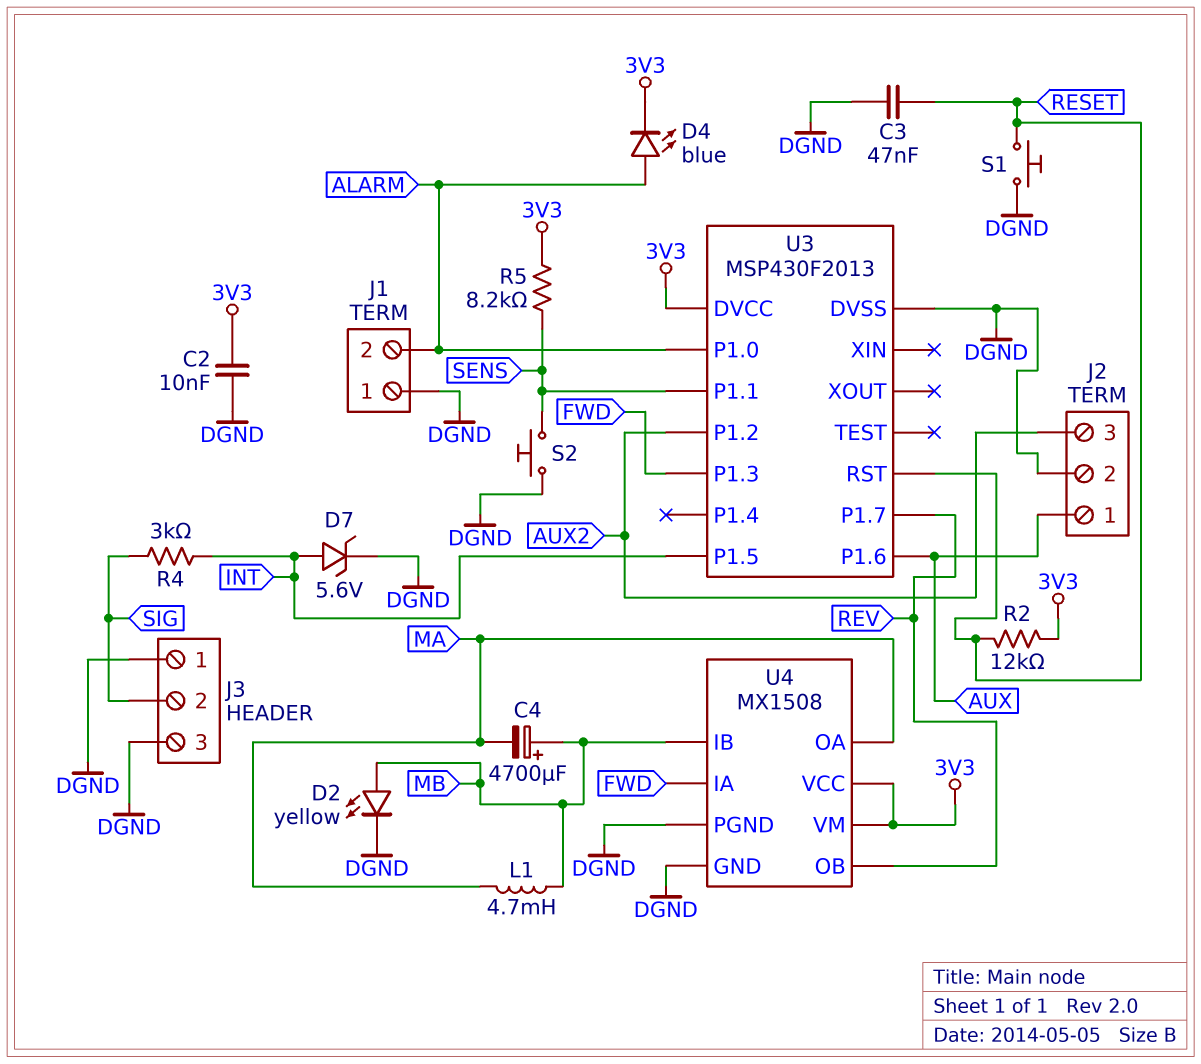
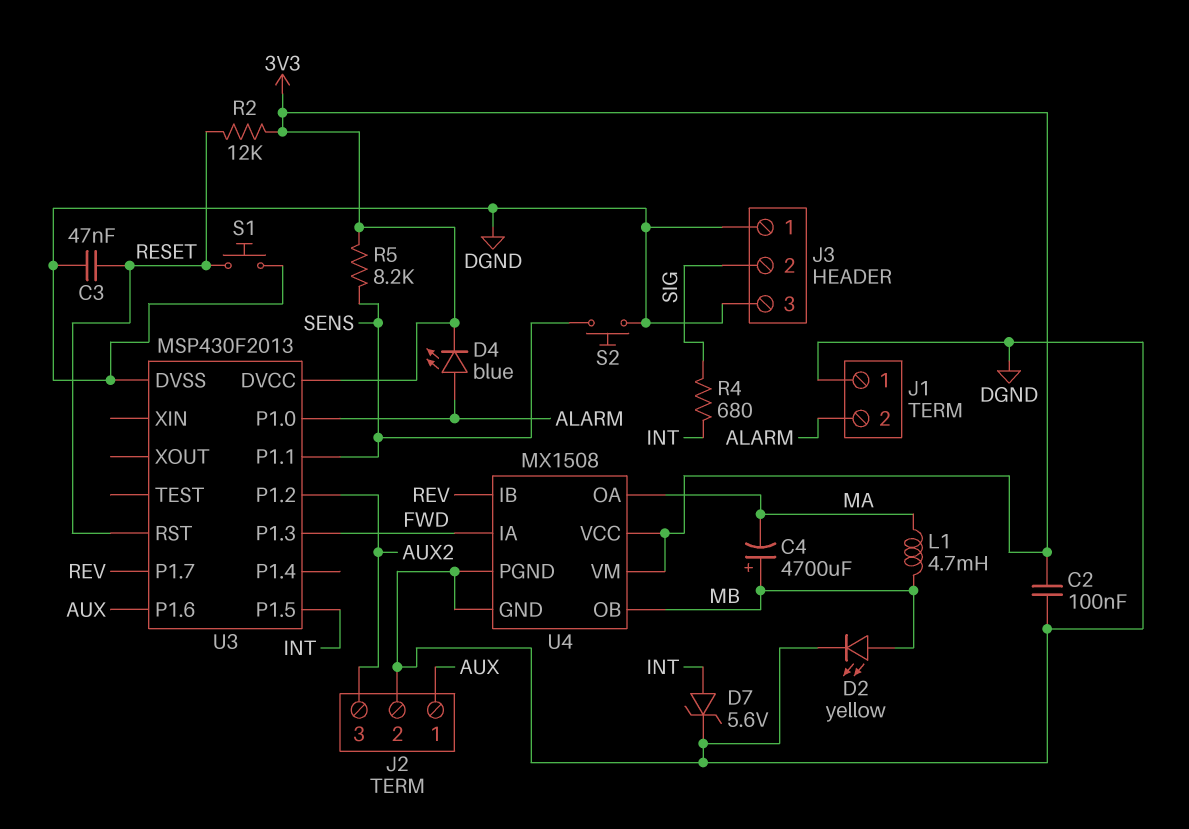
C2: 10nF (3V3, DGND) -> 100nF (3V3, DGND)
R4: 3k (INT, SIG) -> 680 (INT, SIG)
U4 pin IB: MB -> REV
U4 pin OB: REV -> MB

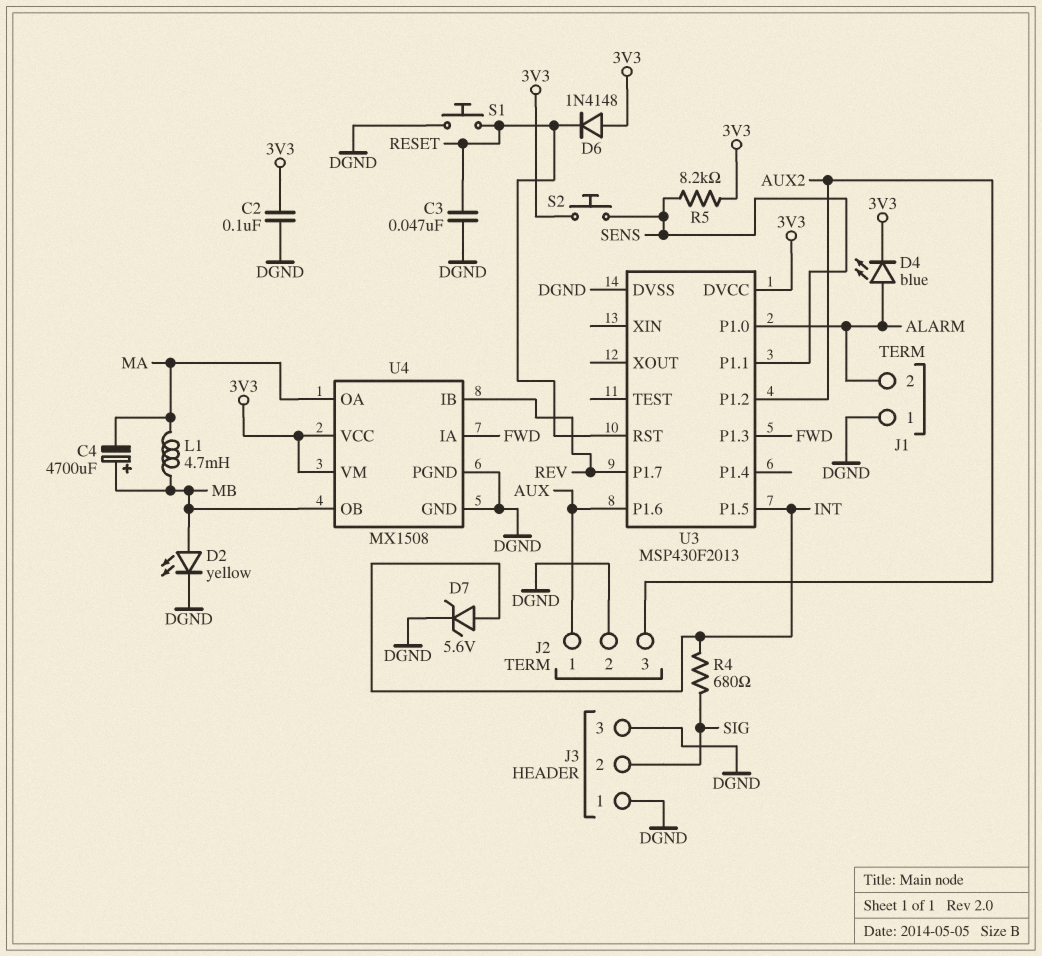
D6: none -> diode 1N4148 (A 3V3, K RESET)
R2: 12k (3V3, RESET) -> none
S2: button (DGND, SENS) -> button (3V3, SENS)

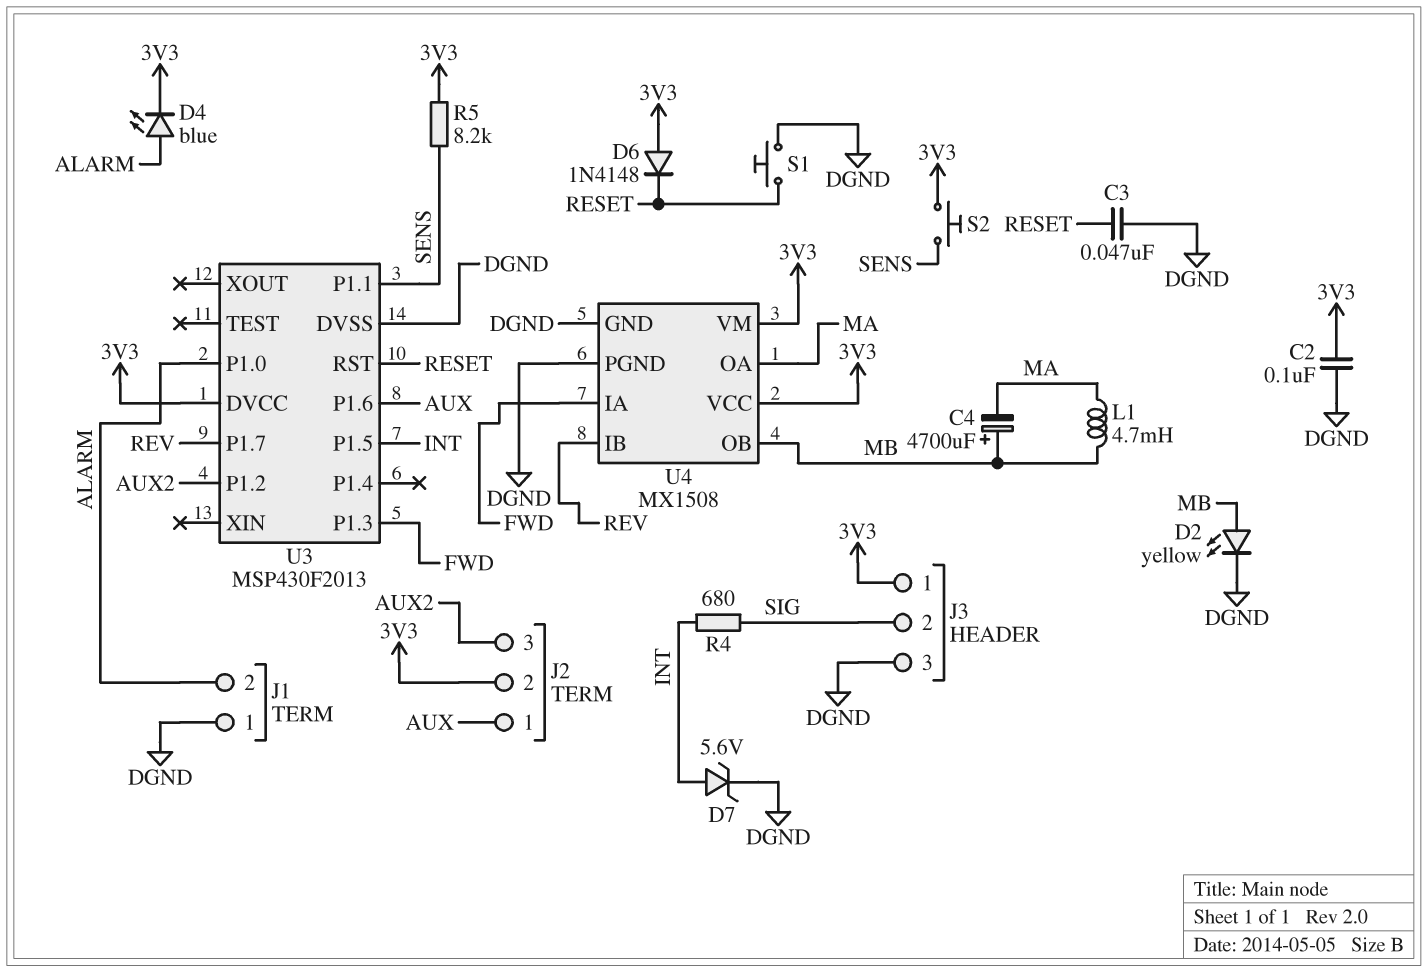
J2 pin 2: DGND -> 3V3
J3 pin 1: DGND -> 3V3

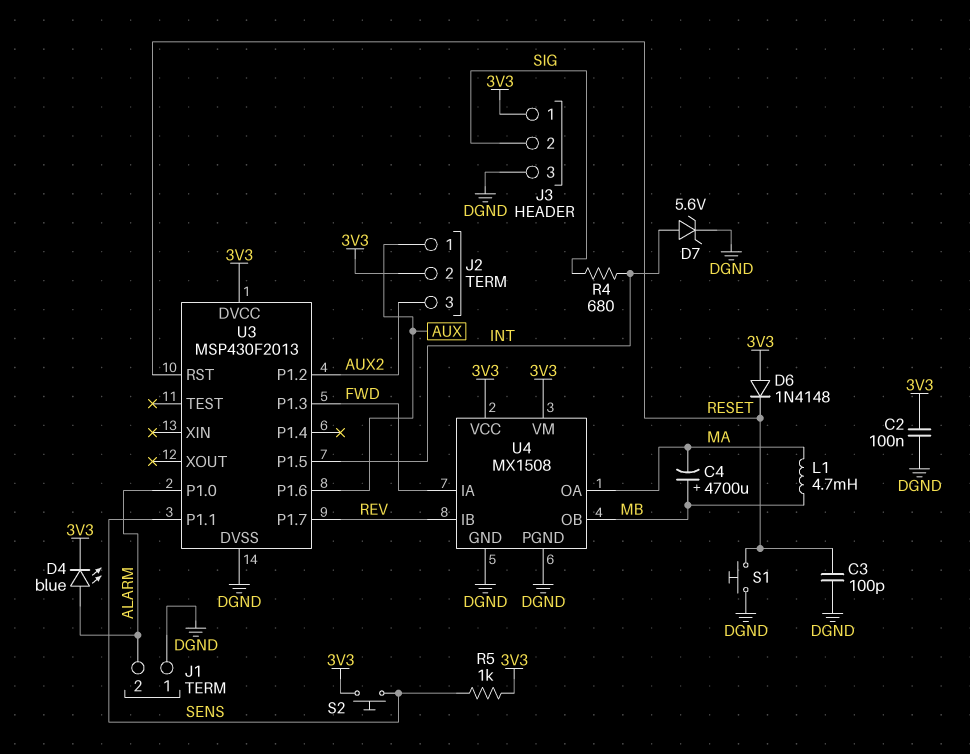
C3: 47nF (DGND, RESET) -> 100pF (DGND, RESET)
D2: LED yellow (A MB, K DGND) -> none
R5: 8.2k (3V3, SENS) -> 1k (3V3, SENS)

